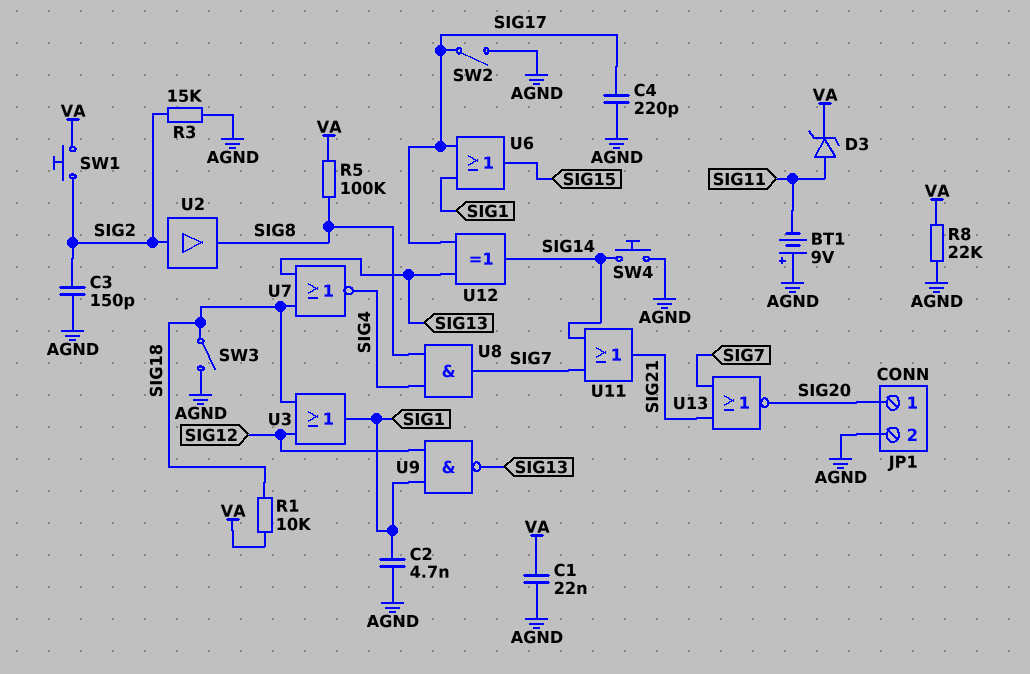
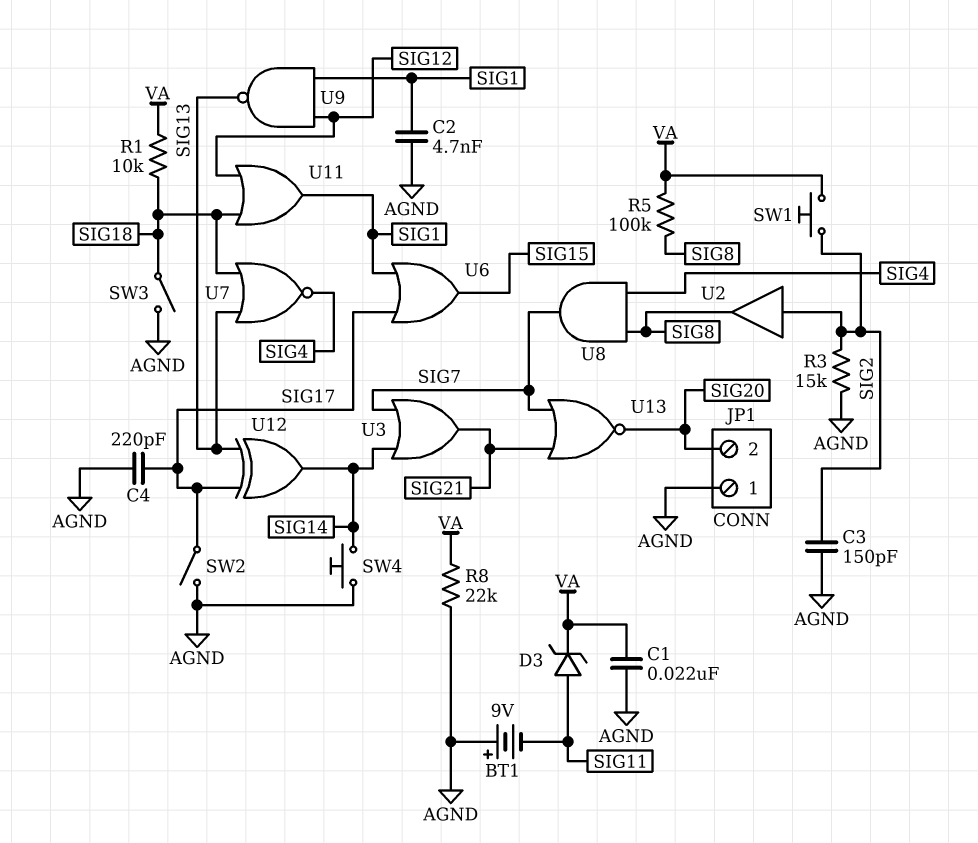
JP1 pin 1: SIG20 -> AGND
JP1 pin 2: AGND -> SIG20
U3: OR (in SIG12, in SIG18, out SIG1) -> OR (in SIG7, in SIG14, out SIG21)
U11: OR (in SIG7, in SIG14, out SIG21) -> OR (in SIG12, in SIG18, out SIG1)

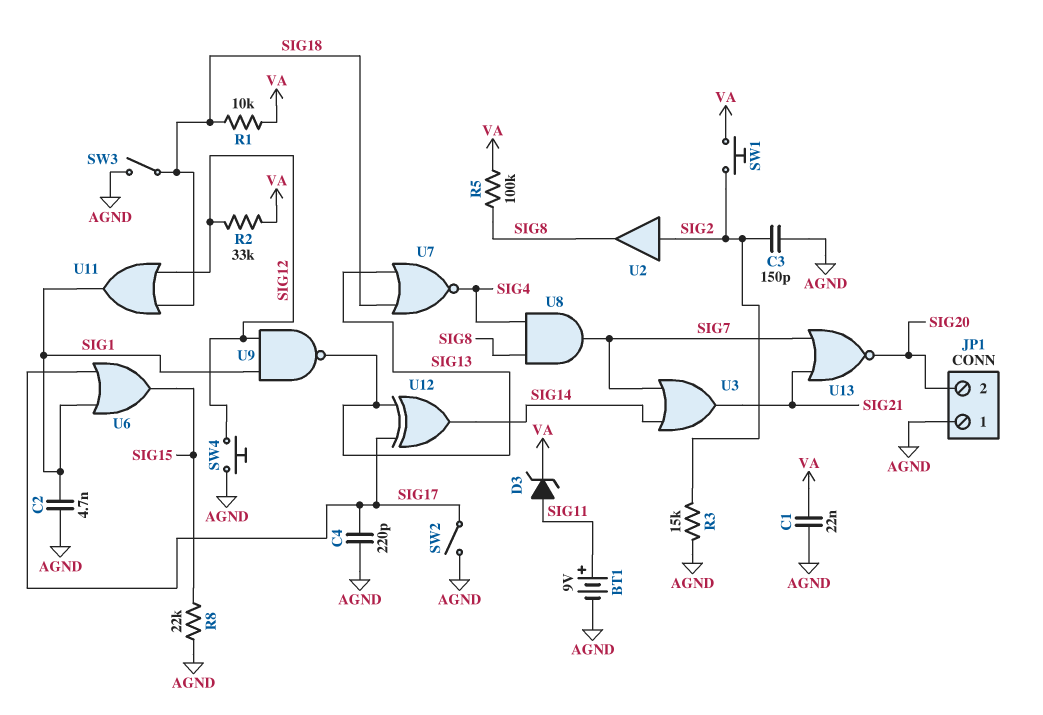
BT1: 9V (plus AGND, minus SIG11) -> 9V (plus SIG11, minus AGND)
R2: none -> 33k (SIG12, VA)
R8: 22k (AGND, VA) -> 22k (AGND, SIG15)
SW4: button (AGND, SIG14) -> button (AGND, SIG12)

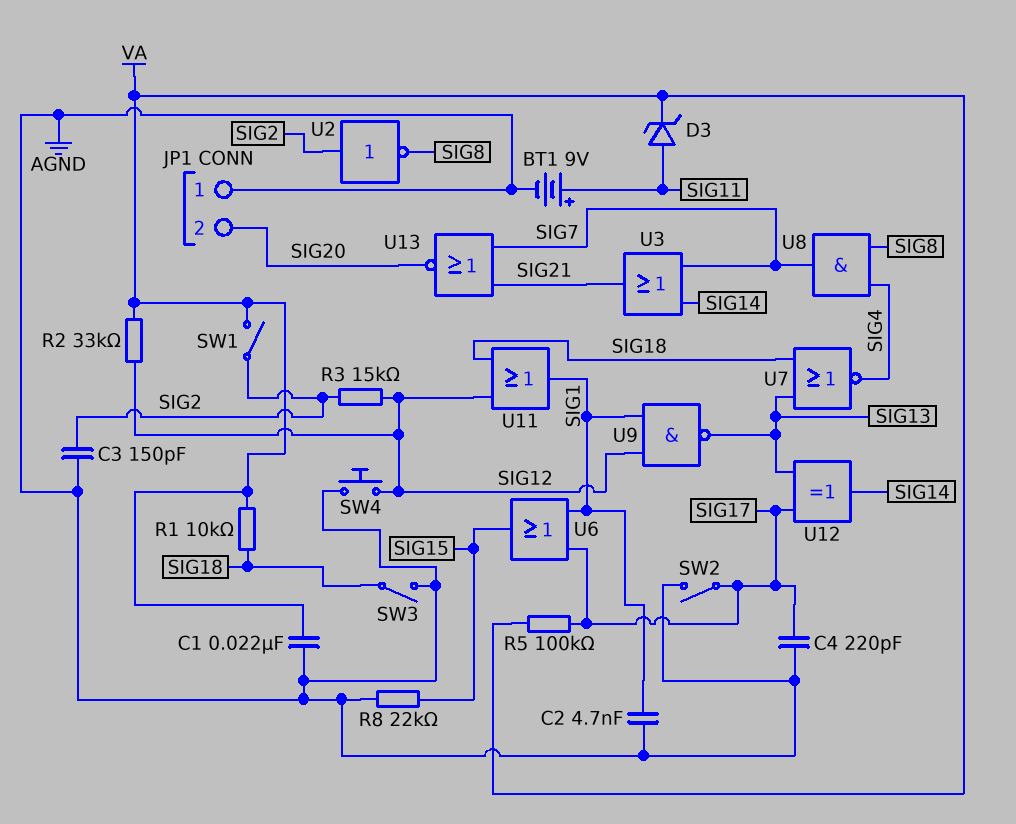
R3: 15k (AGND, SIG2) -> 15k (SIG2, SIG12)
R5: 100k (SIG8, VA) -> 100k (SIG17, VA)
SW1: button (SIG2, VA) -> switch (SIG2, VA)
U2: buffer (in SIG2, out SIG8) -> NOT (in SIG2, out SIG8)

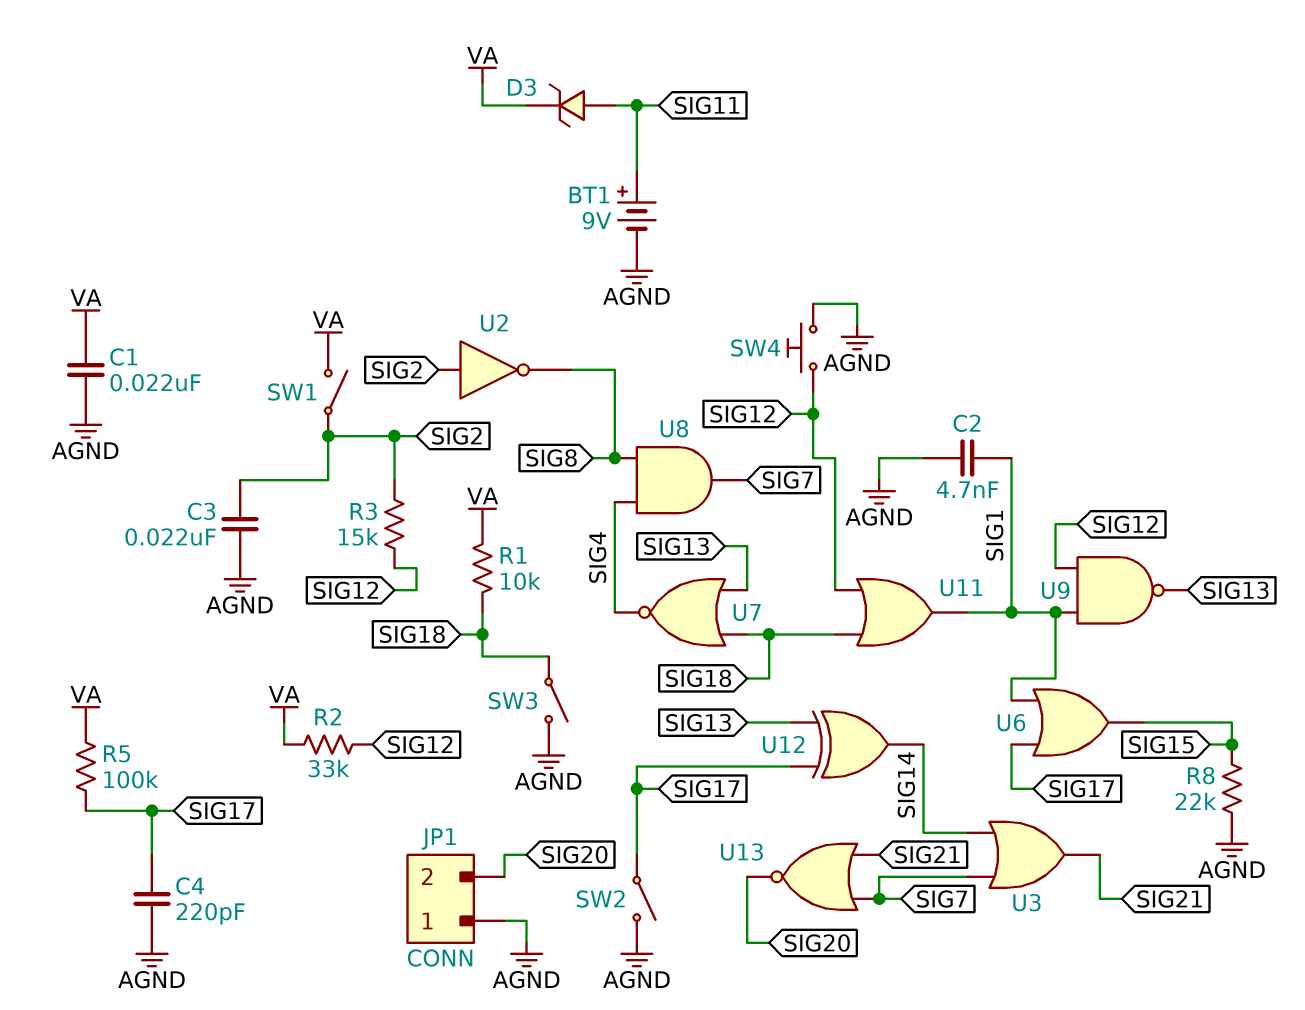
C3: 150pF (AGND, SIG2) -> 22nF (AGND, SIG2)

